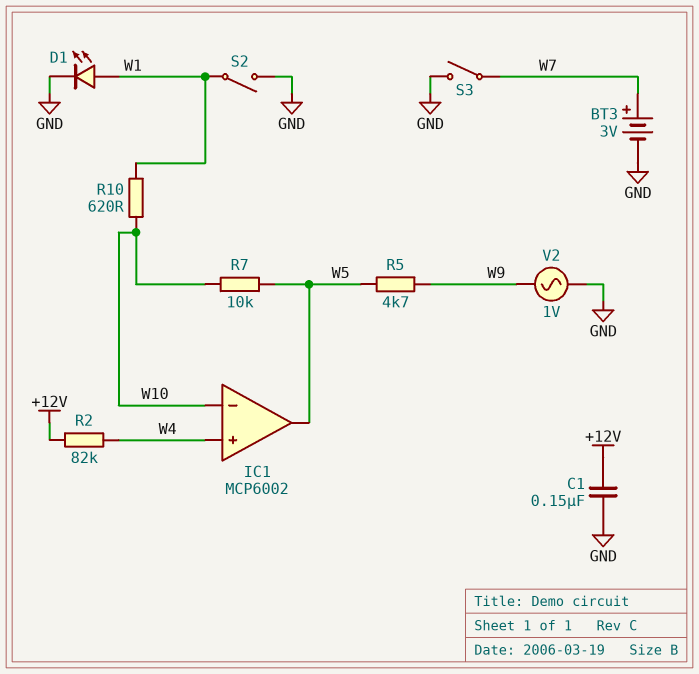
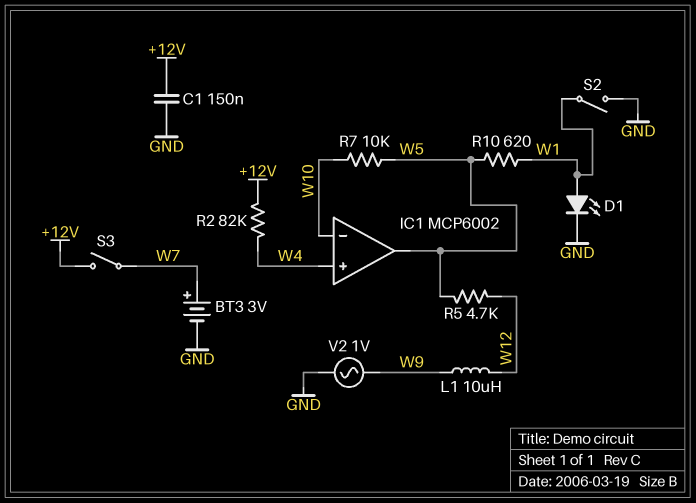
L1: none -> 10uH (W9, W12)
R5: 4.7k (W5, W9) -> 4.7k (W5, W12)
R10: 620 (W1, W10) -> 620 (W1, W5)
S3: switch (GND, W7) -> switch (+12V, W7)

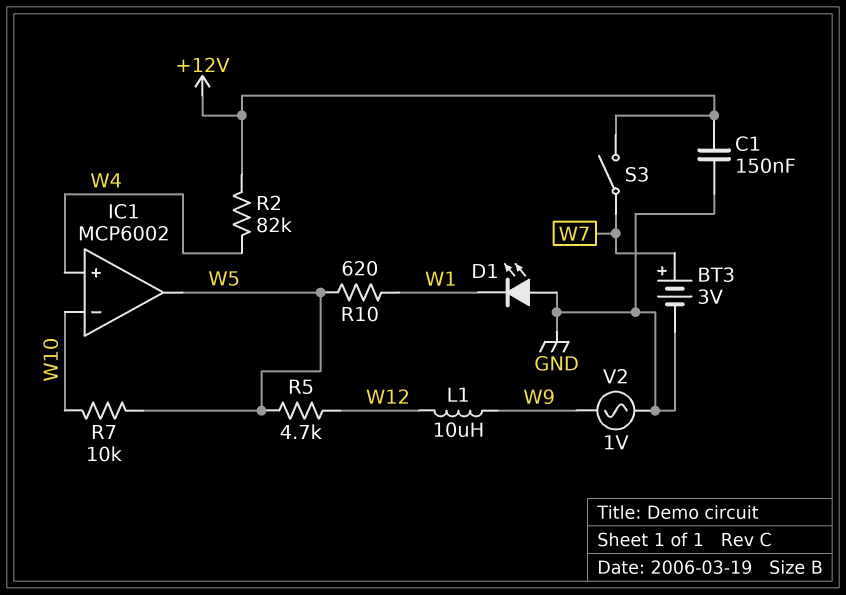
D1: LED (A W1, K GND) -> LED (A GND, K W1)
S2: switch (GND, W1) -> none

